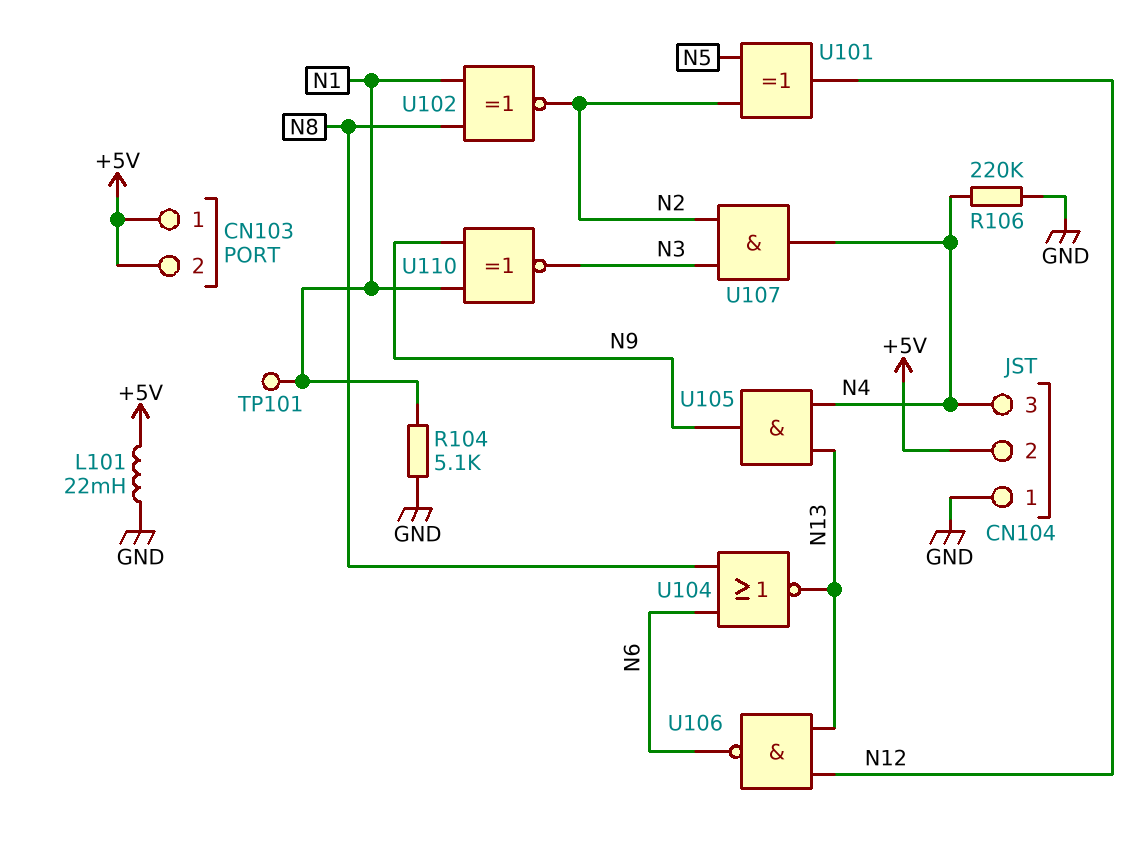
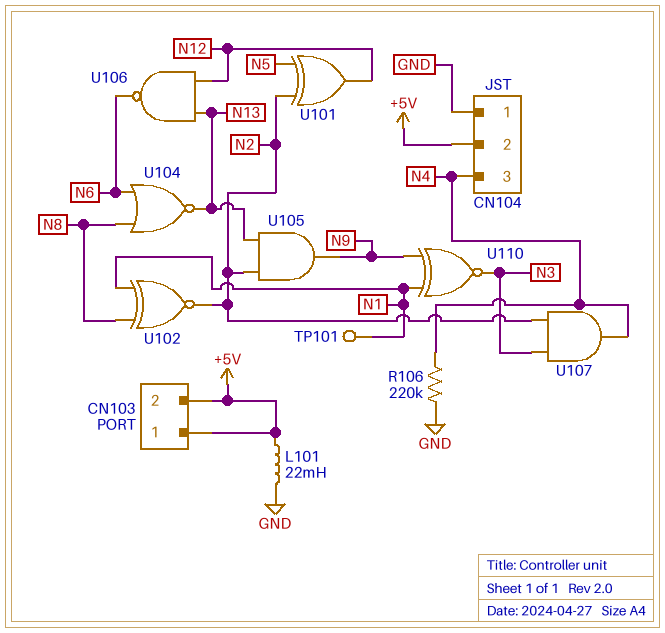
R104: 5.1k (GND, N1) -> none
U105: AND (in N4, in N13, out N9) -> AND (in N2, in N13, out N9)

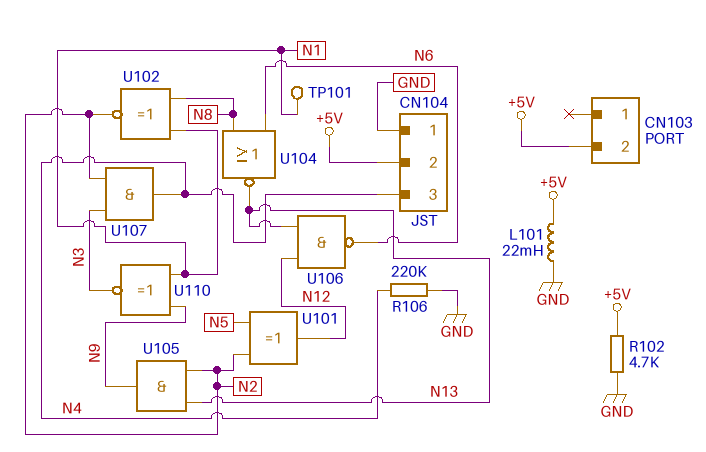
CN103 pin 1: +5V -> none
R102: none -> 4.7k (+5V, GND)

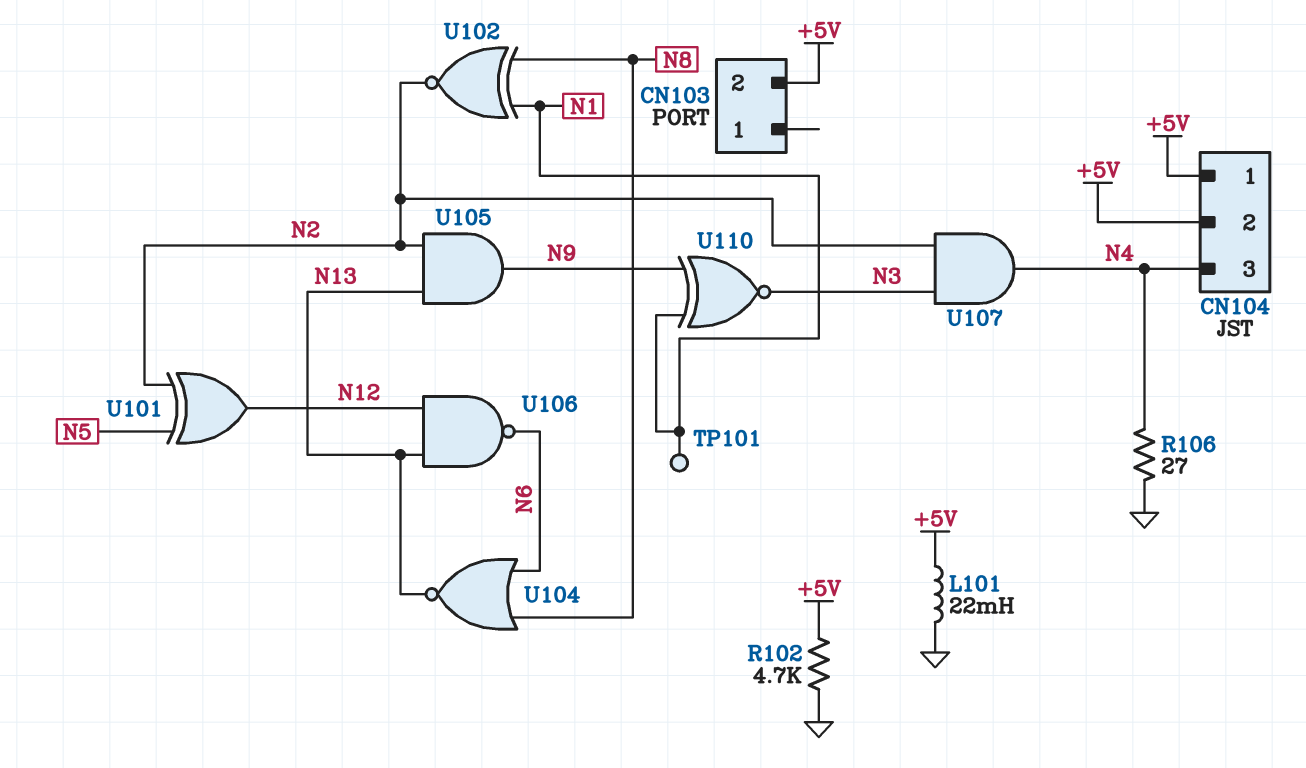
CN104 pin 1: GND -> +5V
R106: 220k (GND, N4) -> 27 (GND, N4)

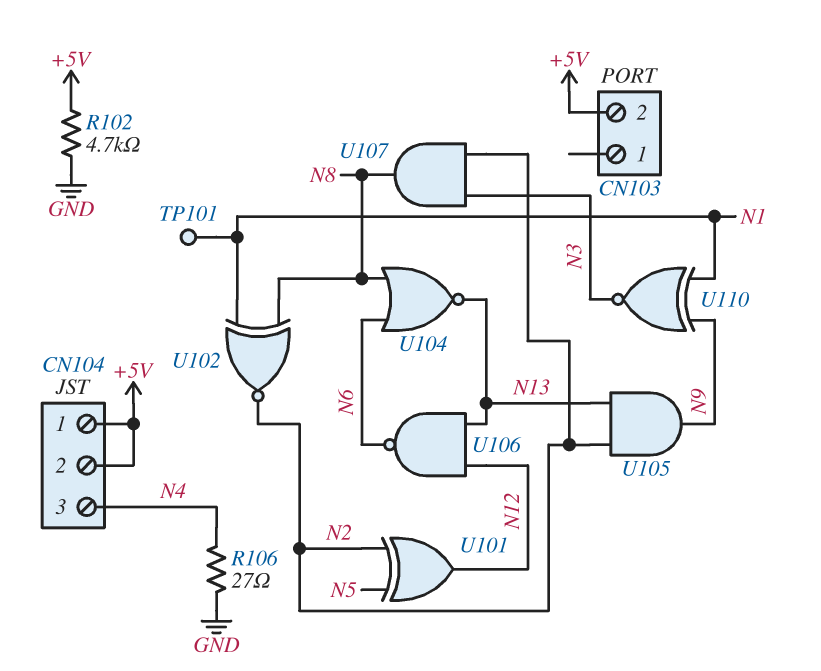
L101: 22mH (+5V, GND) -> none
U107: AND (in N2, in N3, out N4) -> AND (in N2, in N3, out N8)

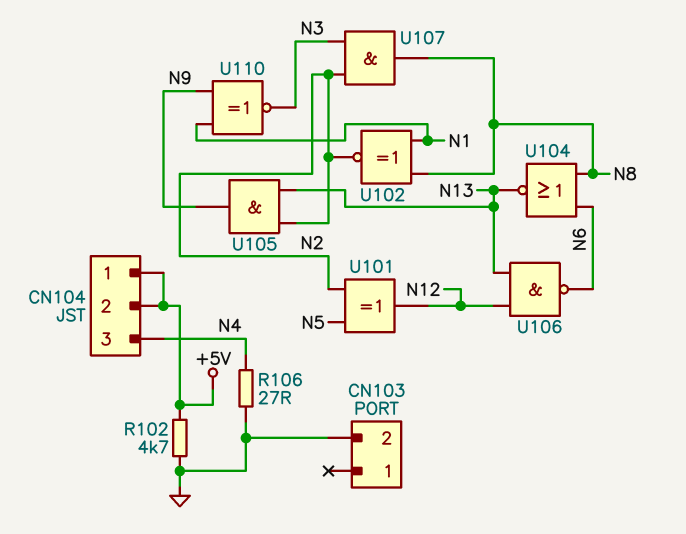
CN103 pin 2: +5V -> GND
TP101: test point (N1) -> none

